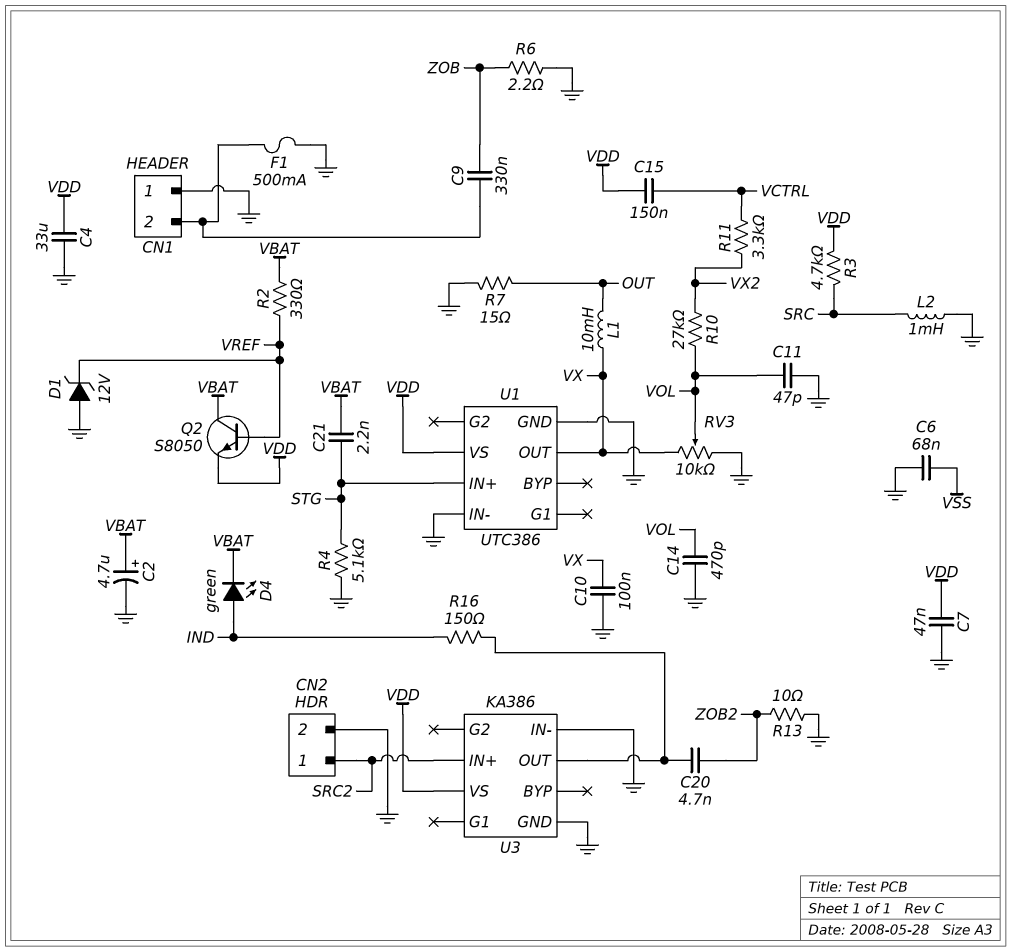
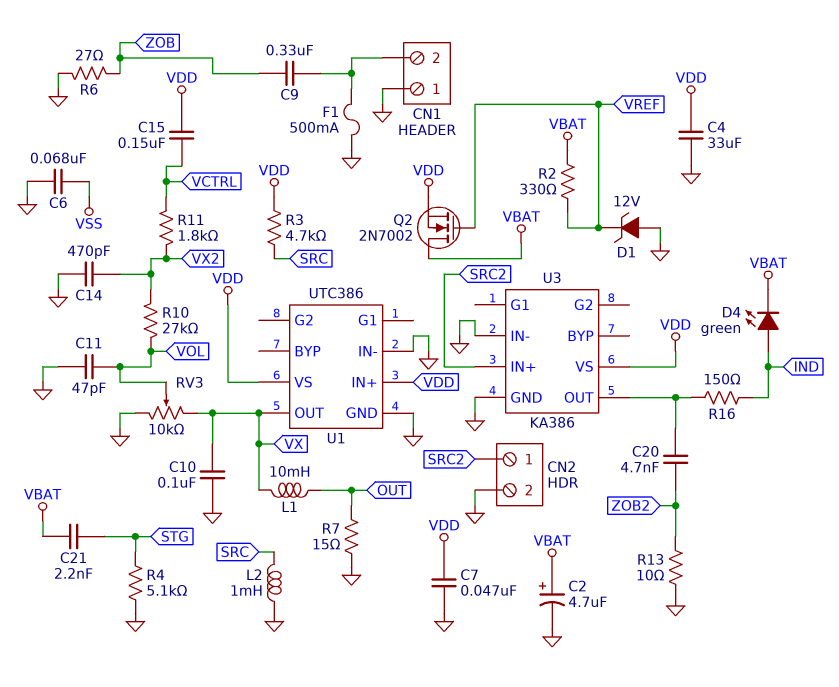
C14: 470pF (GND, VOL) -> 470pF (GND, VX2)
Q2: NPN S8050 (B VREF, C VBAT, E VDD) -> NMOS 2N7002 (G VREF, D VBAT, S VDD)
R6: 2.2 (GND, ZOB) -> 27 (GND, ZOB)
R11: 3.3k (VCTRL, VX2) -> 1.8k (VCTRL, VX2)
U1 pin IN+: STG -> VDD

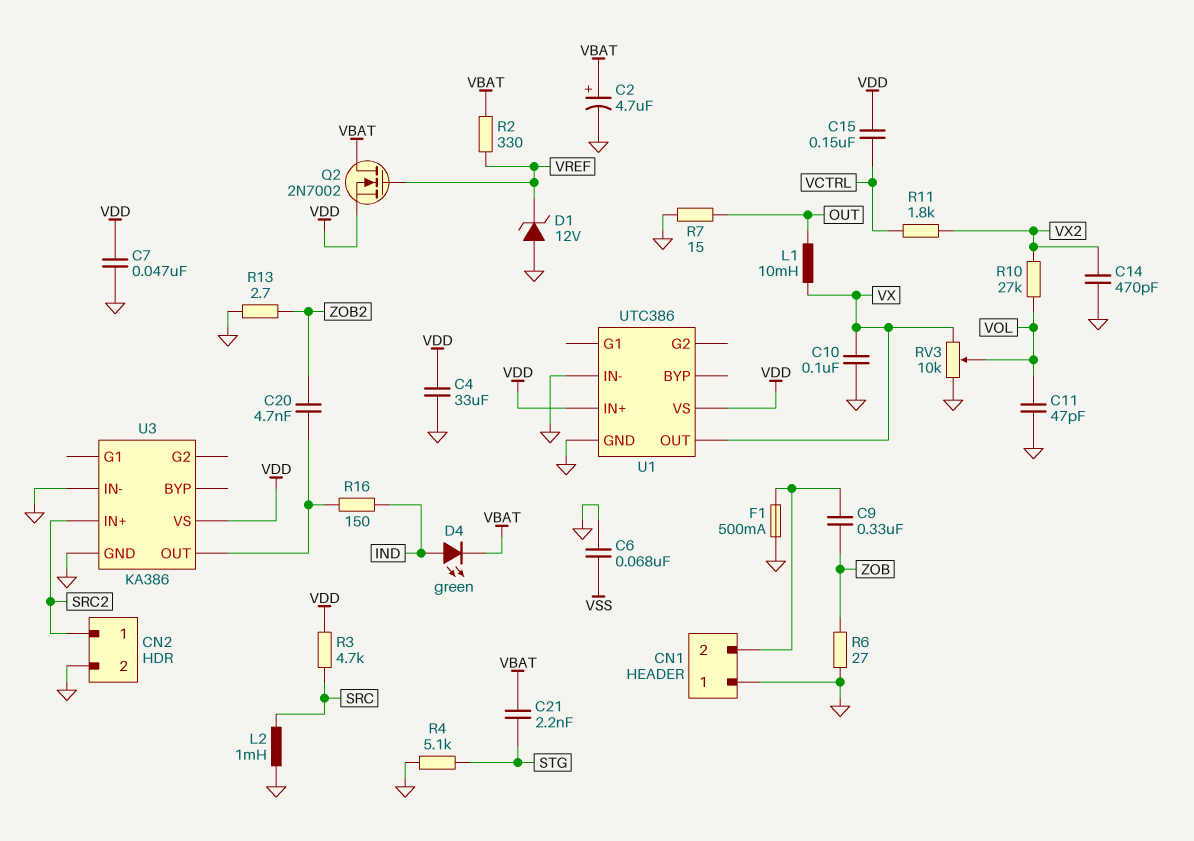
R13: 10 (GND, ZOB2) -> 2.7 (GND, ZOB2)

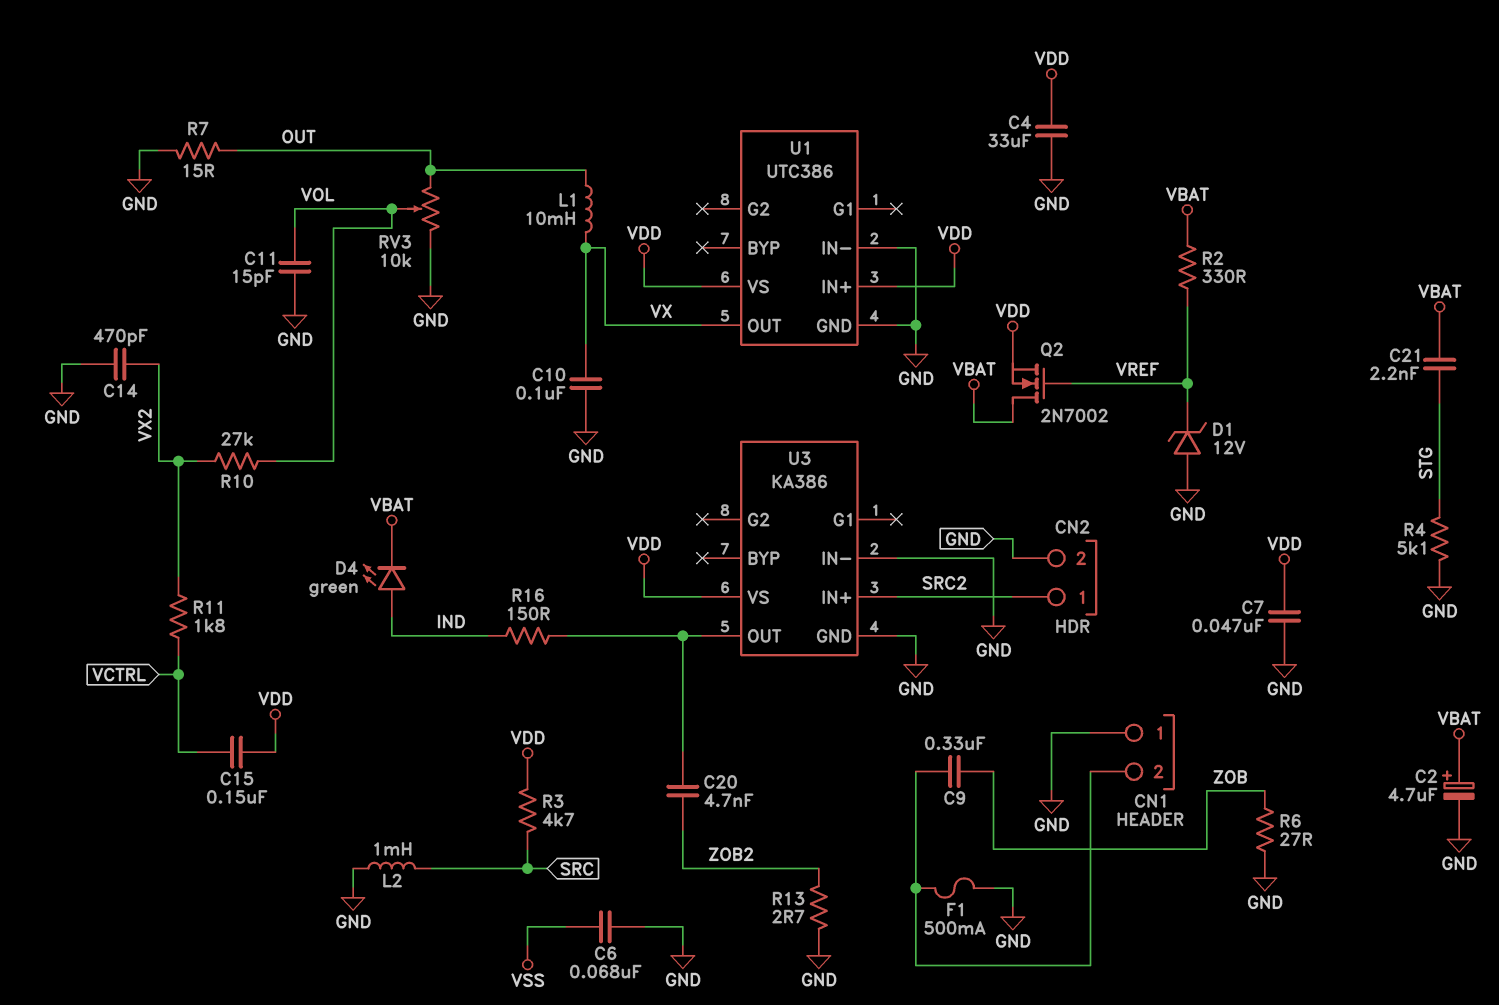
C11: 47pF (GND, VOL) -> 15pF (GND, VOL)
RV3: 10k (GND, VX, wiper VOL) -> 10k (GND, OUT, wiper VOL)

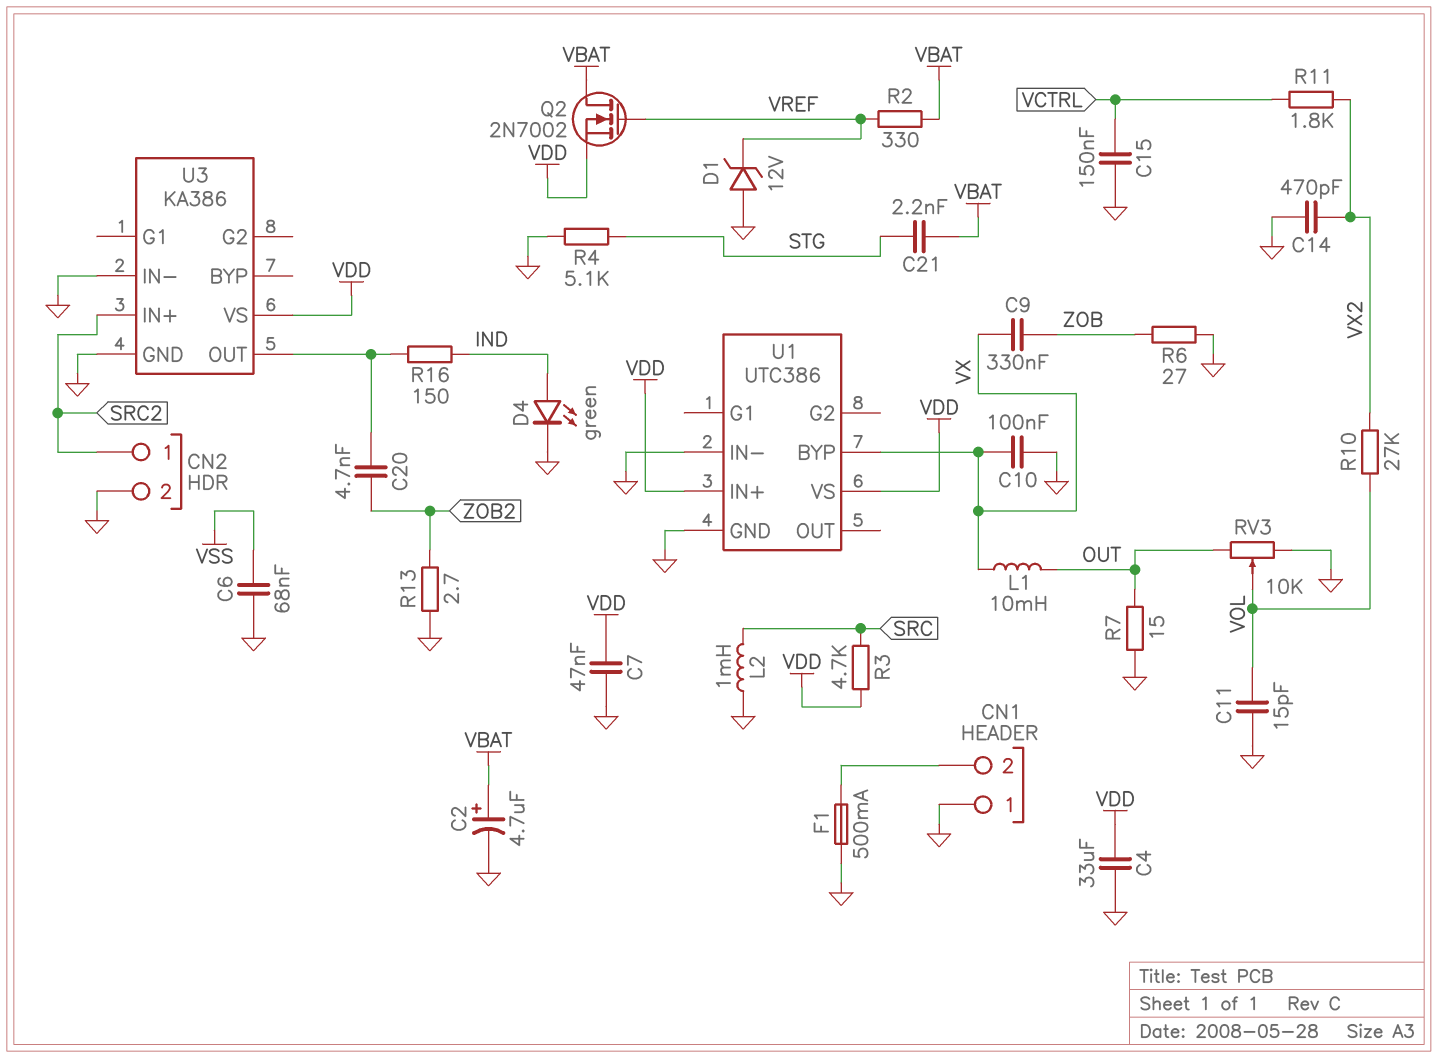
C9: 330nF (CN1/2, ZOB) -> 330nF (VX, ZOB)
C15: 150nF (VCTRL, VDD) -> 150nF (GND, VCTRL)
D4: LED green (A IND, K VBAT) -> LED green (A IND, K GND)
U1 pin BYP: none -> VX
U1 pin OUT: VX -> none

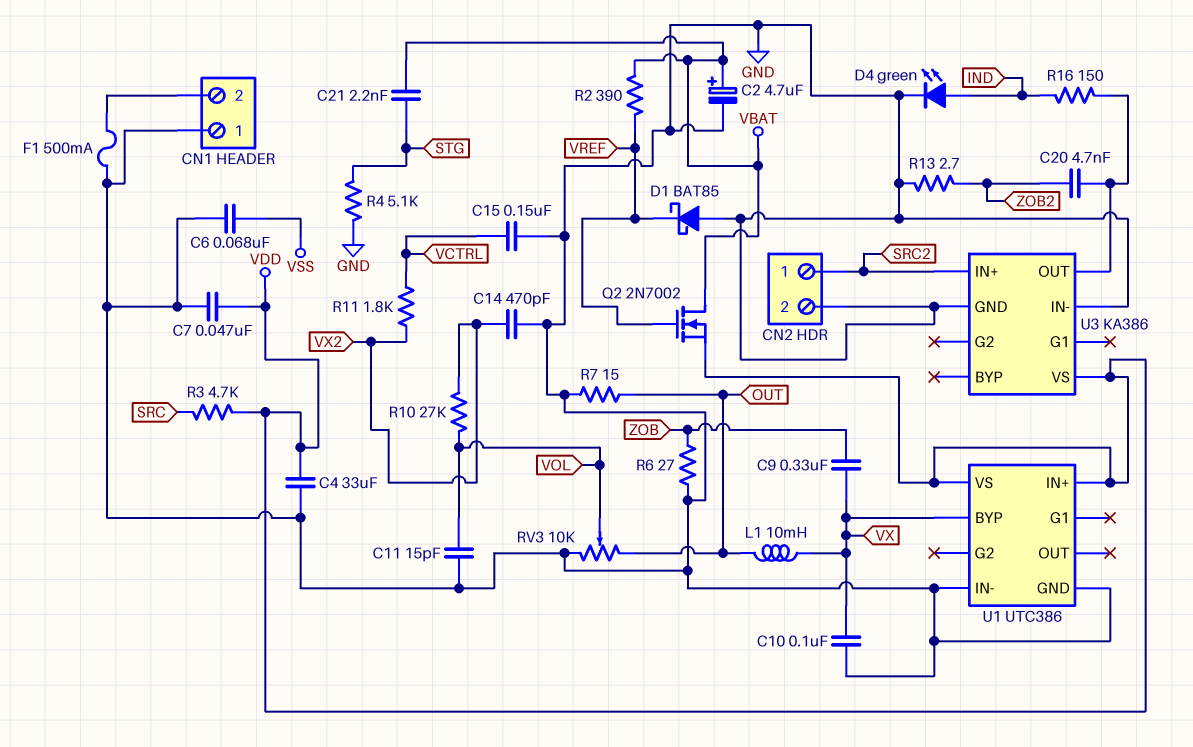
D1: zener 12V (A GND, K VREF) -> schottky BAT85 (A GND, K VREF)
L2: 1mH (GND, SRC) -> none
R2: 330 (VBAT, VREF) -> 390 (VBAT, VREF)

